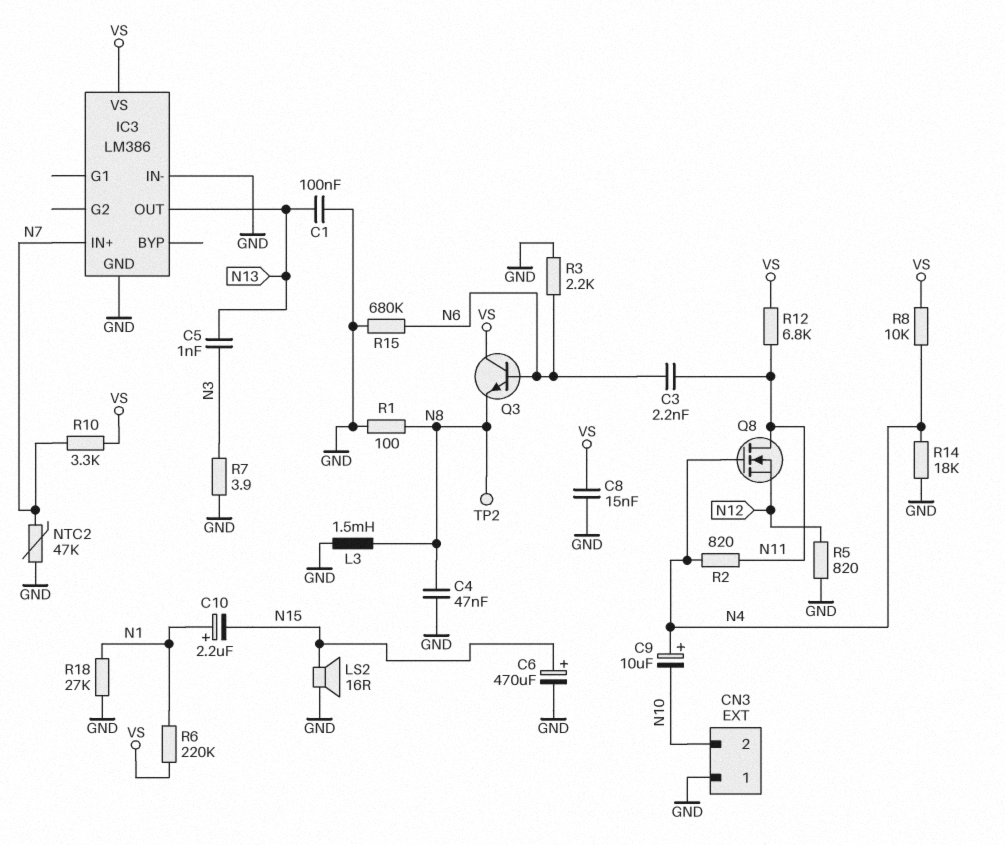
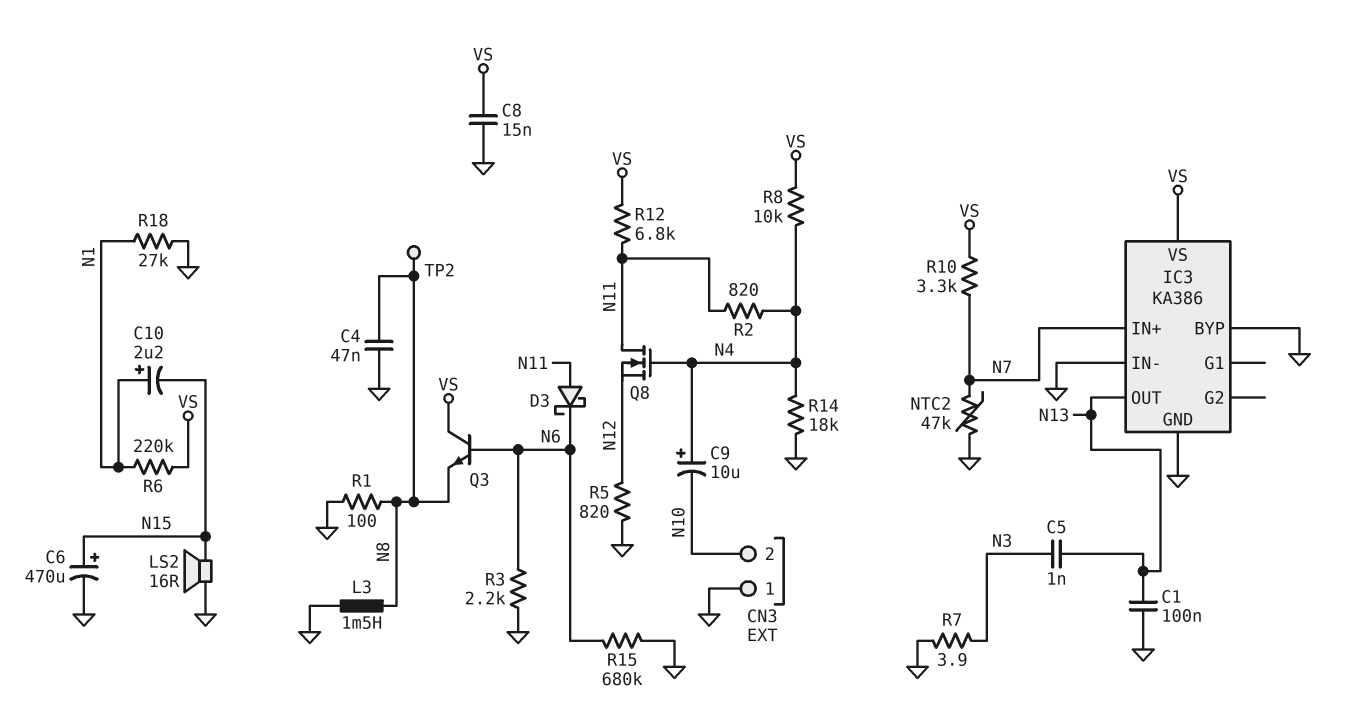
C3: 2.2nF (N6, N11) -> none
D3: none -> schottky (A N11, K N6)
IC3: LM386 -> KA386
IC3 pin BYP: none -> GND

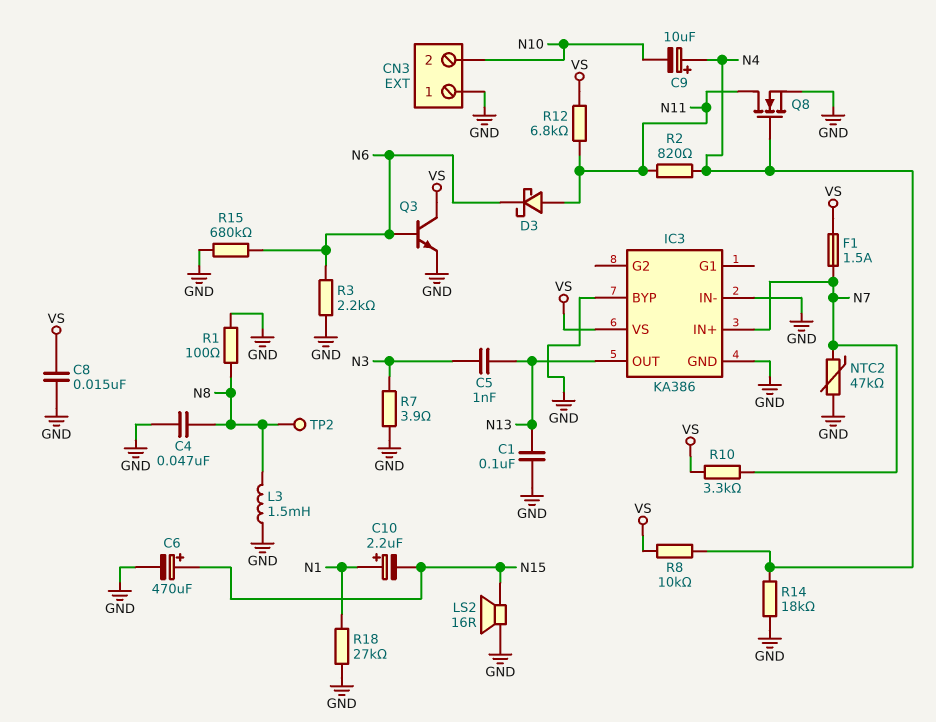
F1: none -> 1.5A (N7, VS)
Q3: NPN (B N6, C VS, E N8) -> NPN (B N6, C VS, E GND)
Q8: NMOS (G N4, D N11, S N12) -> NMOS (G N4, D N11, S GND)
R5: 820 (GND, N12) -> none
R6: 220k (N1, VS) -> none

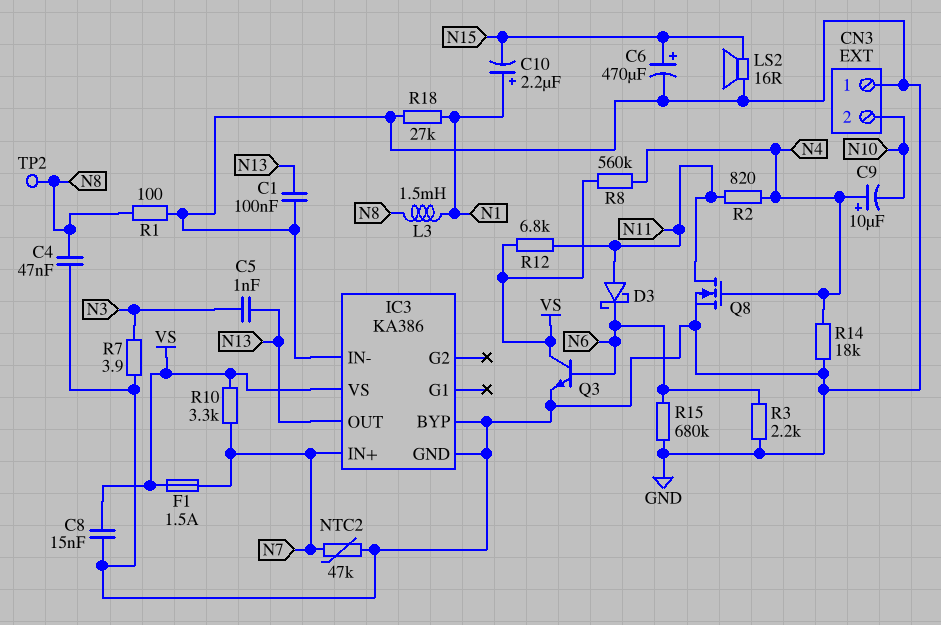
L3: 1.5mH (GND, N8) -> 1.5mH (N1, N8)
R8: 10k (N4, VS) -> 560k (N4, VS)

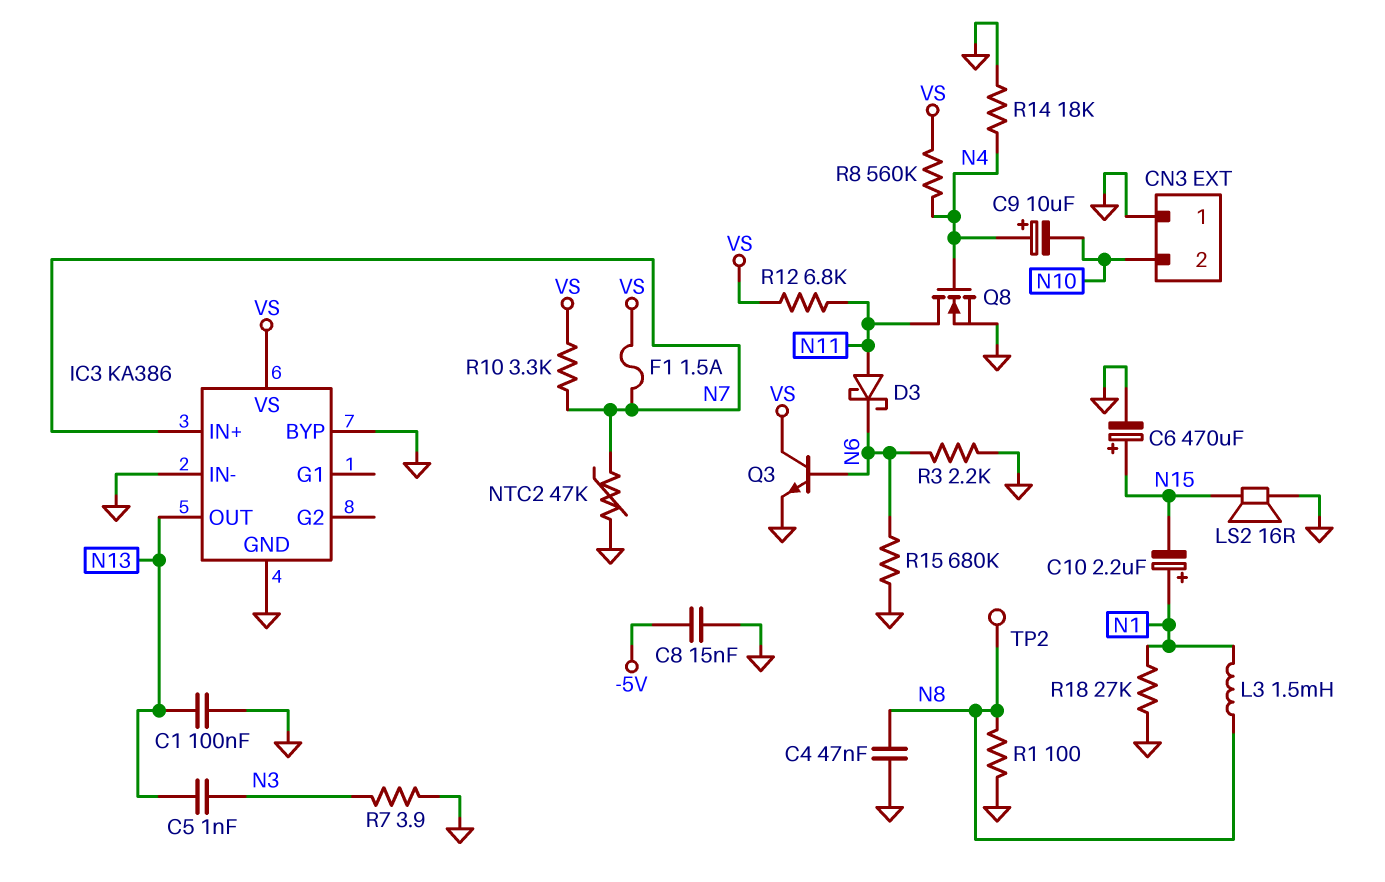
C8: 15nF (GND, VS) -> 15nF (-5V, GND)
R2: 820 (N4, N11) -> none

